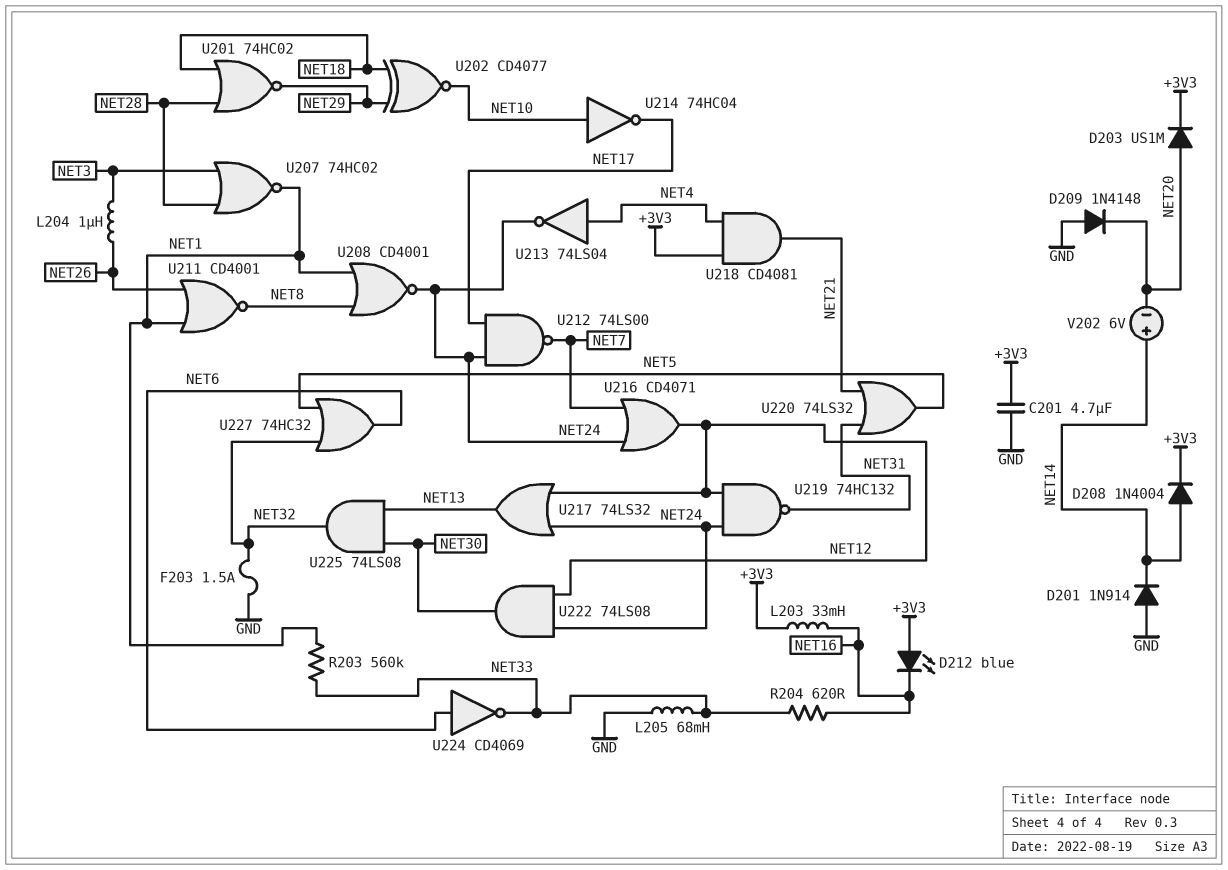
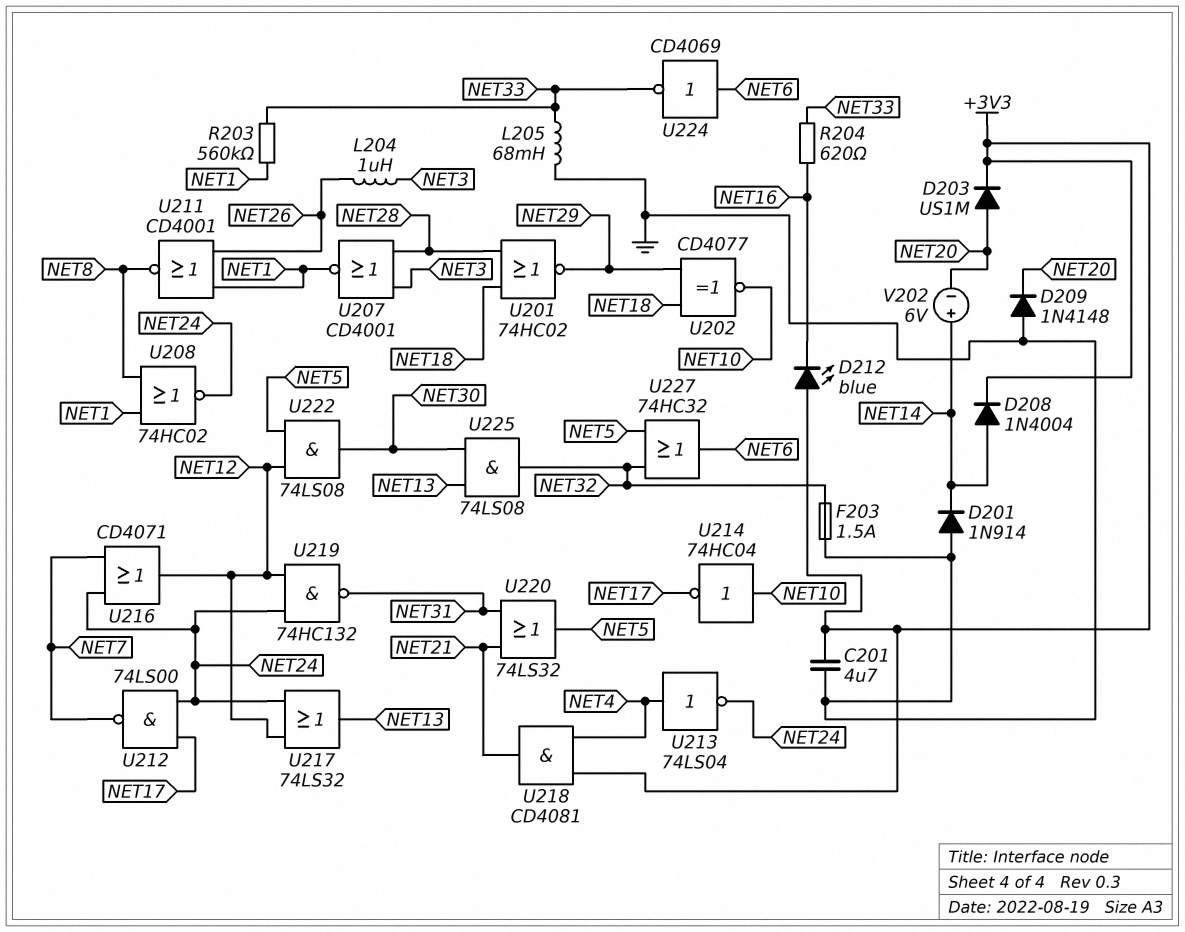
L203: 33mH (+3V3, NET16) -> none
U207: NOR 74HC02 (in NET3, in NET28, out NET1) -> NOR CD4001 (in NET3, in NET28, out NET1)
U208: NOR CD4001 (in NET1, in NET8, out NET24) -> NOR 74HC02 (in NET1, in NET8, out NET24)
U222: AND 74LS08 (in NET12, in NET24, out NET30) -> AND 74LS08 (in NET5, in NET12, out NET30)

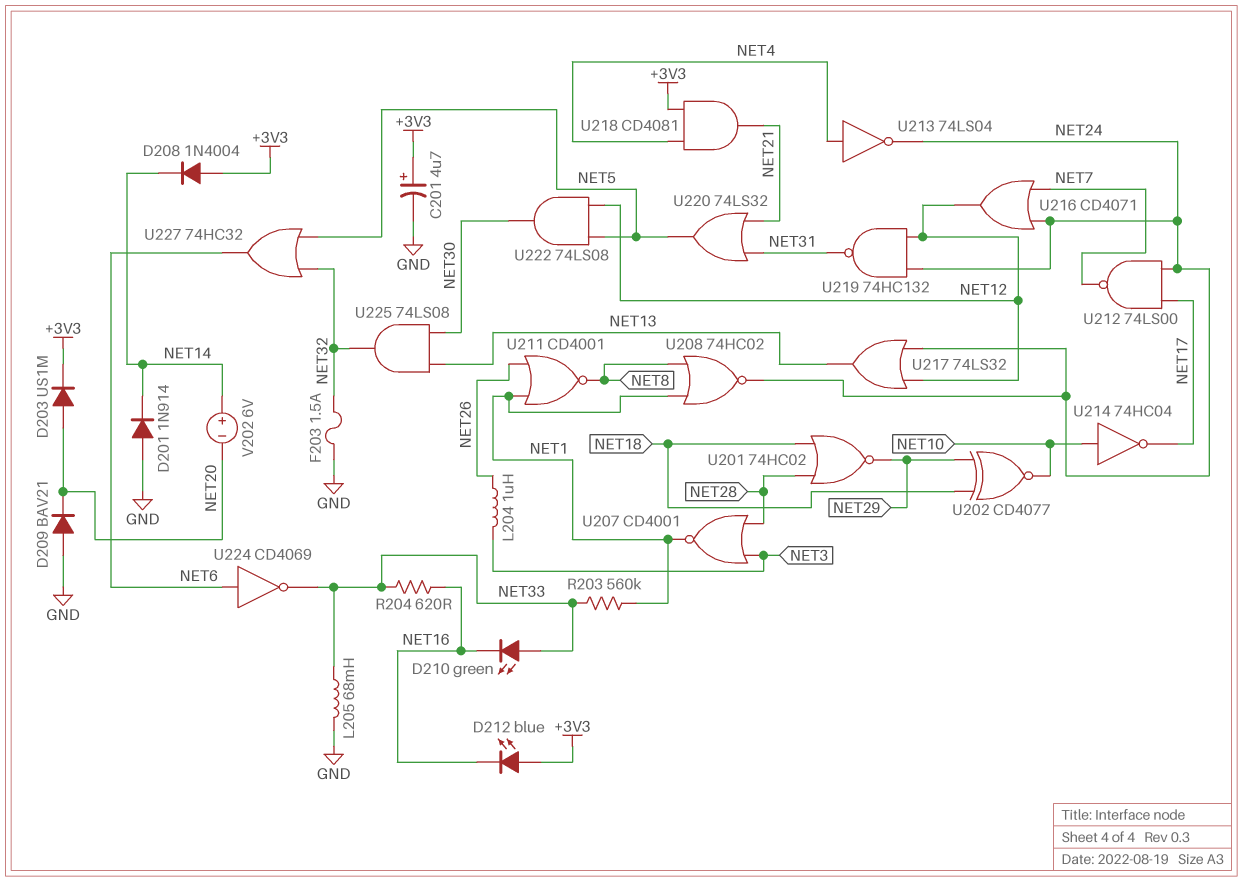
C201: 4.7uF (+3V3, GND) -> 4.7uF (plus +3V3, minus GND)
D208: diode 1N4004 (A NET14, K +3V3) -> diode 1N4004 (A +3V3, K NET14)
D209: diode 1N4148 (A GND, K NET20) -> diode BAV21 (A GND, K NET20)
D210: none -> LED green (A NET33, K NET16)

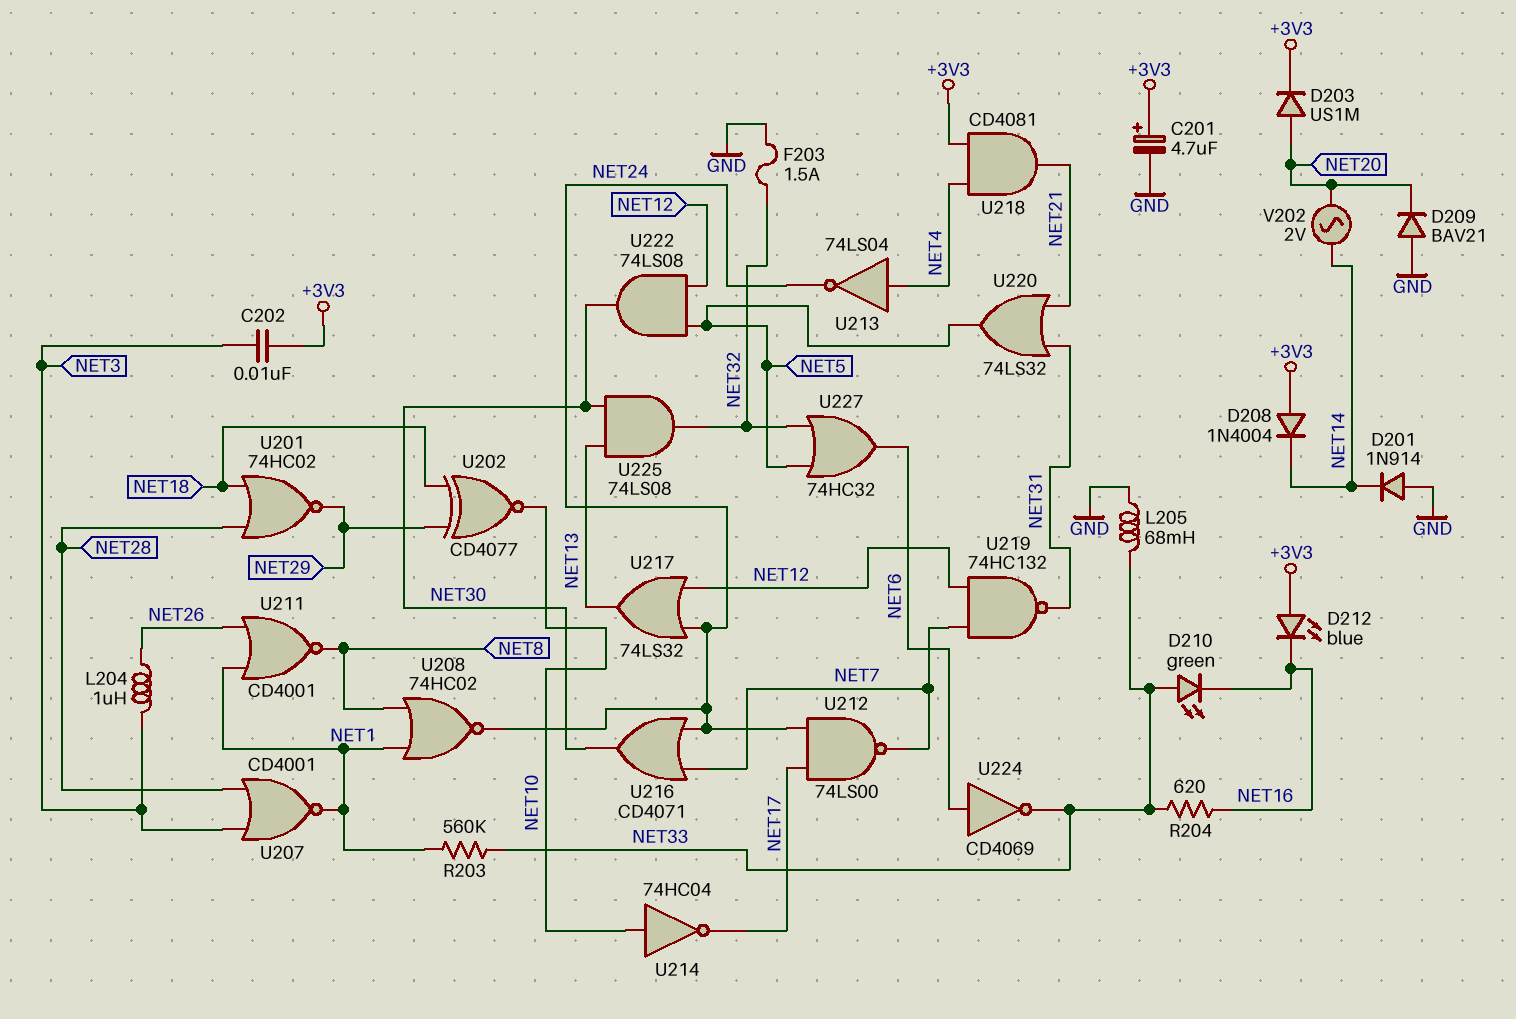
C202: none -> 10nF (+3V3, NET3)
U216: OR CD4071 (in NET7, in NET24, out NET12) -> OR CD4071 (in NET7, in NET24, out NET30)
U219: NAND 74HC132 (in NET12, in NET24, out NET31) -> NAND 74HC132 (in NET7, in NET12, out NET31)
V202: 6V (plus NET14, minus NET20) -> AC 2V (NET14, NET20)

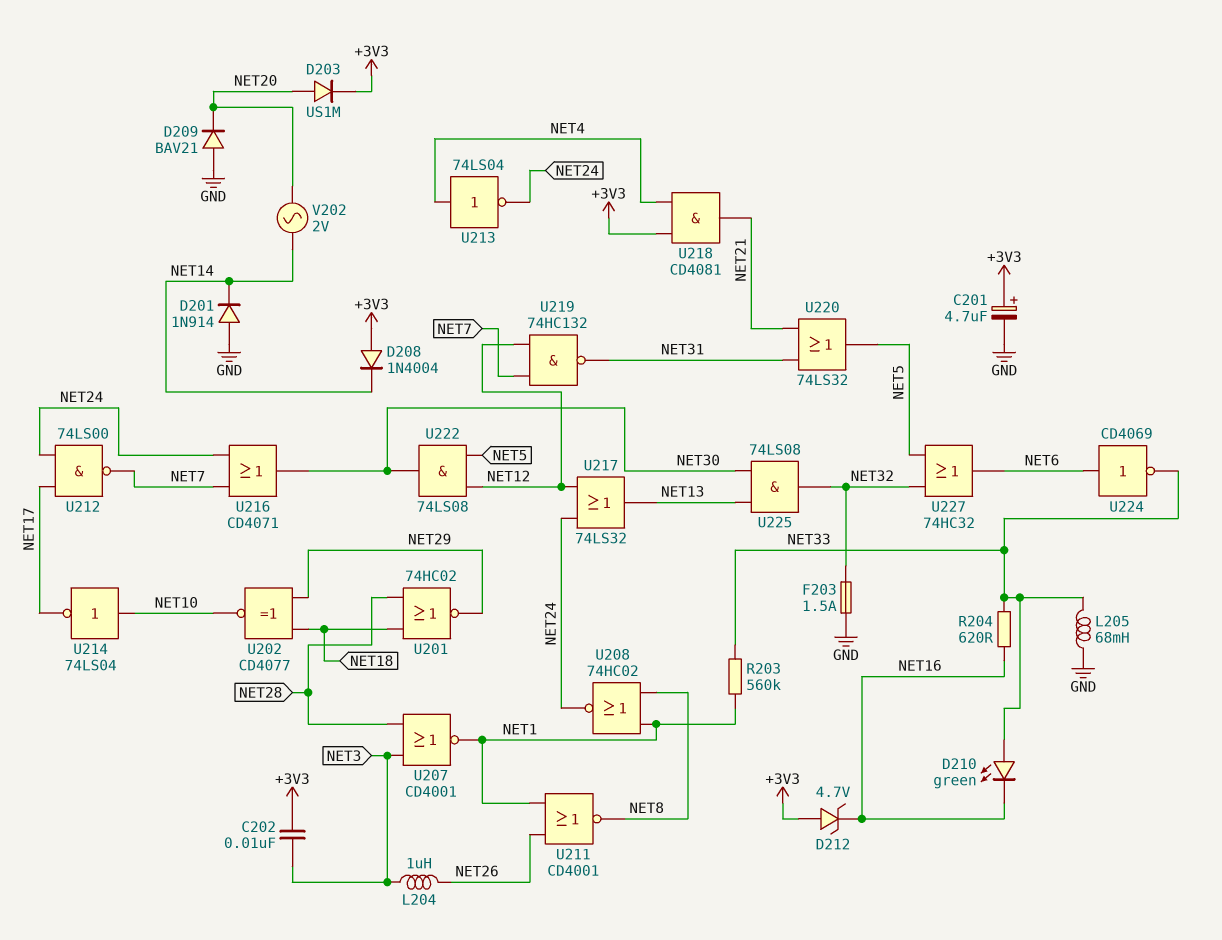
D212: LED blue (A +3V3, K NET16) -> zener 4.7V (A +3V3, K NET16)
U214: NOT 74HC04 (in NET10, out NET17) -> NOT 74LS04 (in NET10, out NET17)

